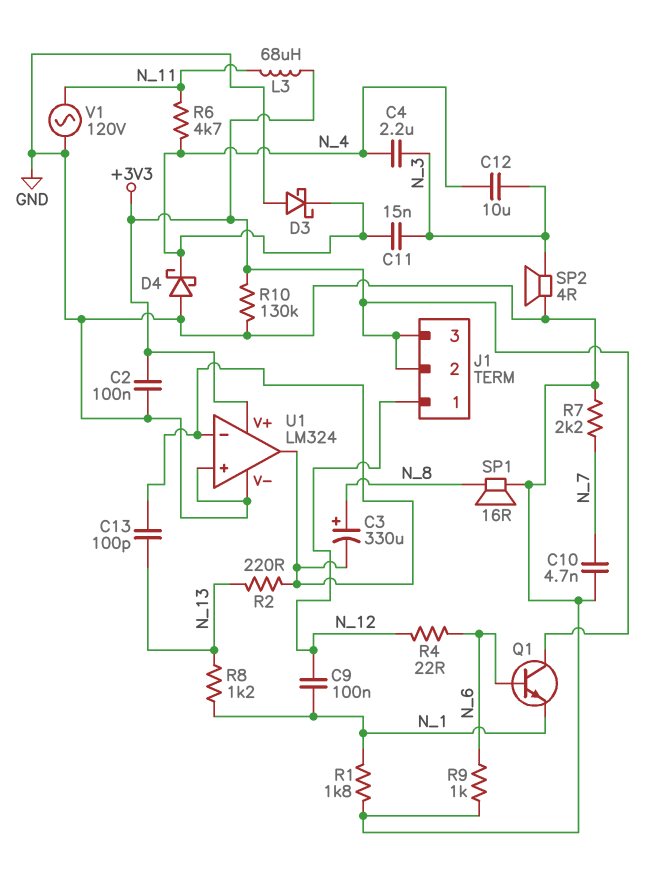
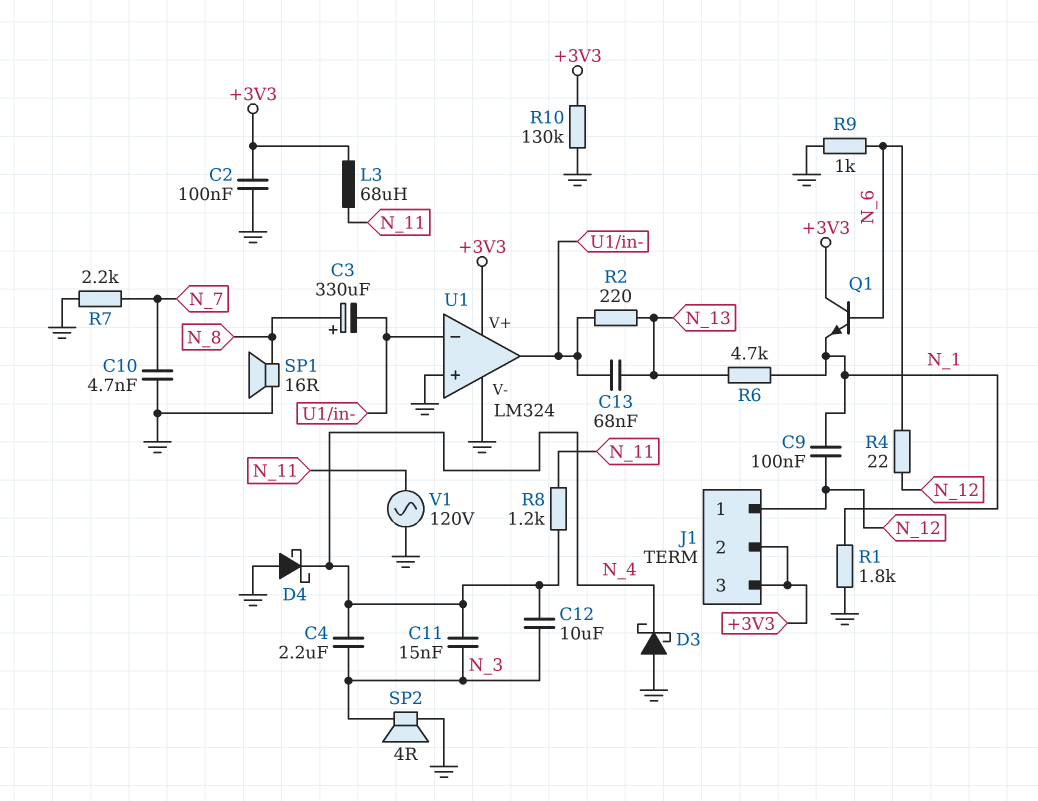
C13: 100pF (N_13, U1/in-) -> 68nF (N_13, U1/in-)
R6: 4.7k (N_4, N_11) -> 4.7k (N_1, N_13)
R8: 1.2k (N_1, N_13) -> 1.2k (N_4, N_11)

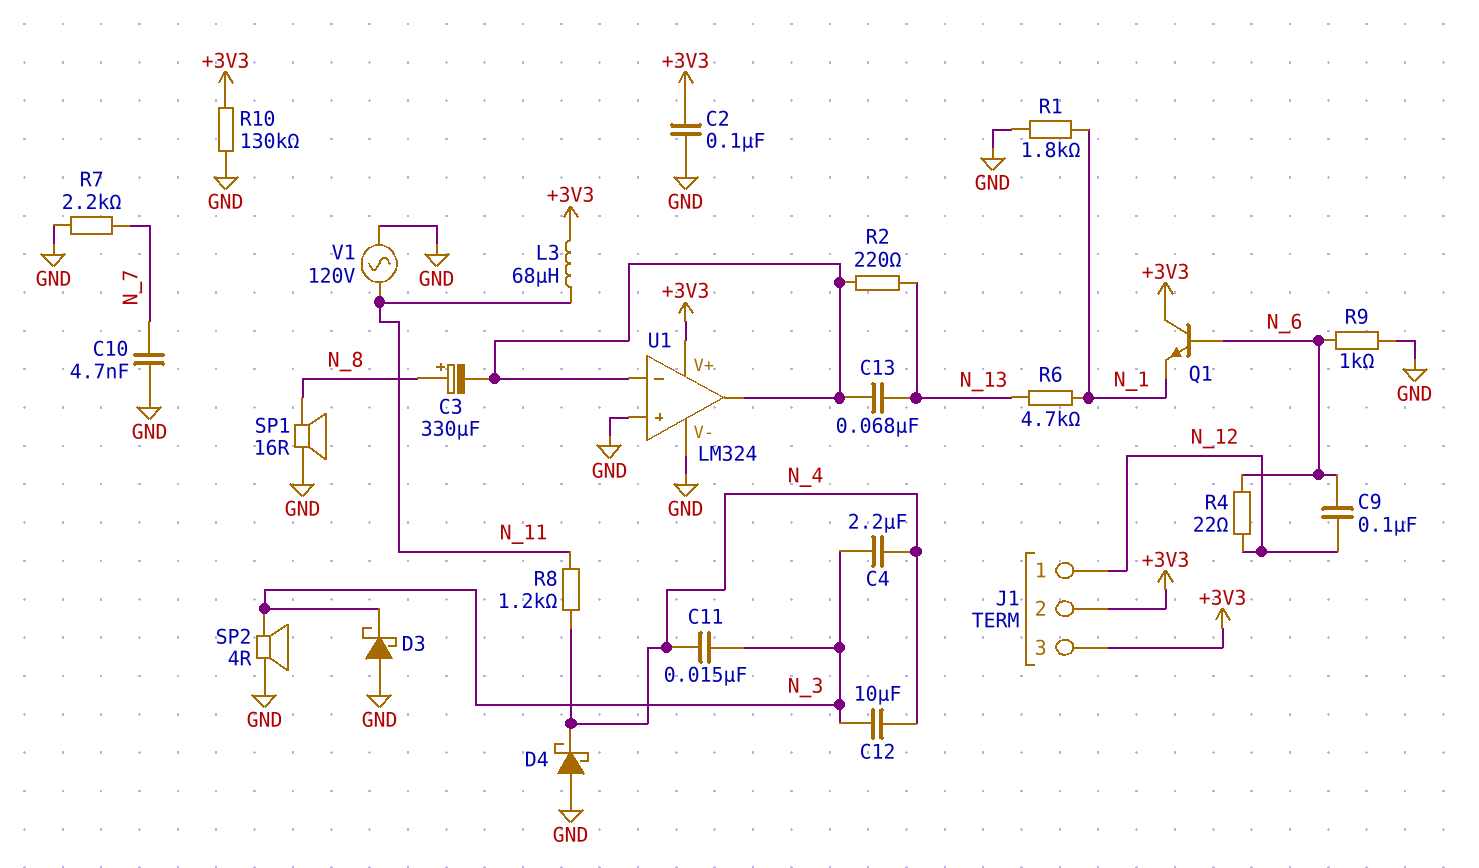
C9: 100nF (N_1, N_12) -> 100nF (N_6, N_12)
D3: schottky (A GND, K N_4) -> schottky (A GND, K N_3)

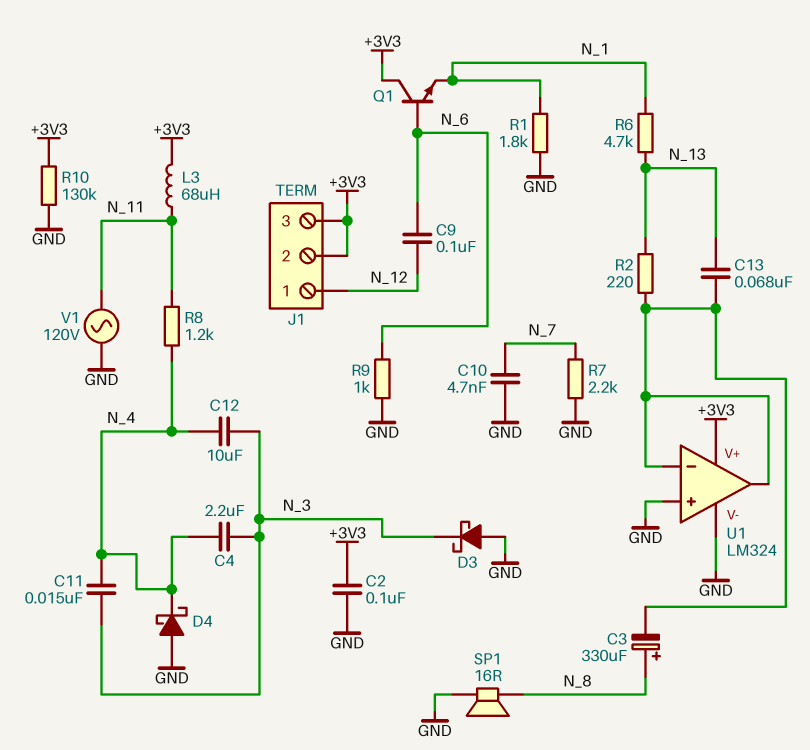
R4: 22 (N_6, N_12) -> none
SP2: speaker 4R (GND, N_3) -> none

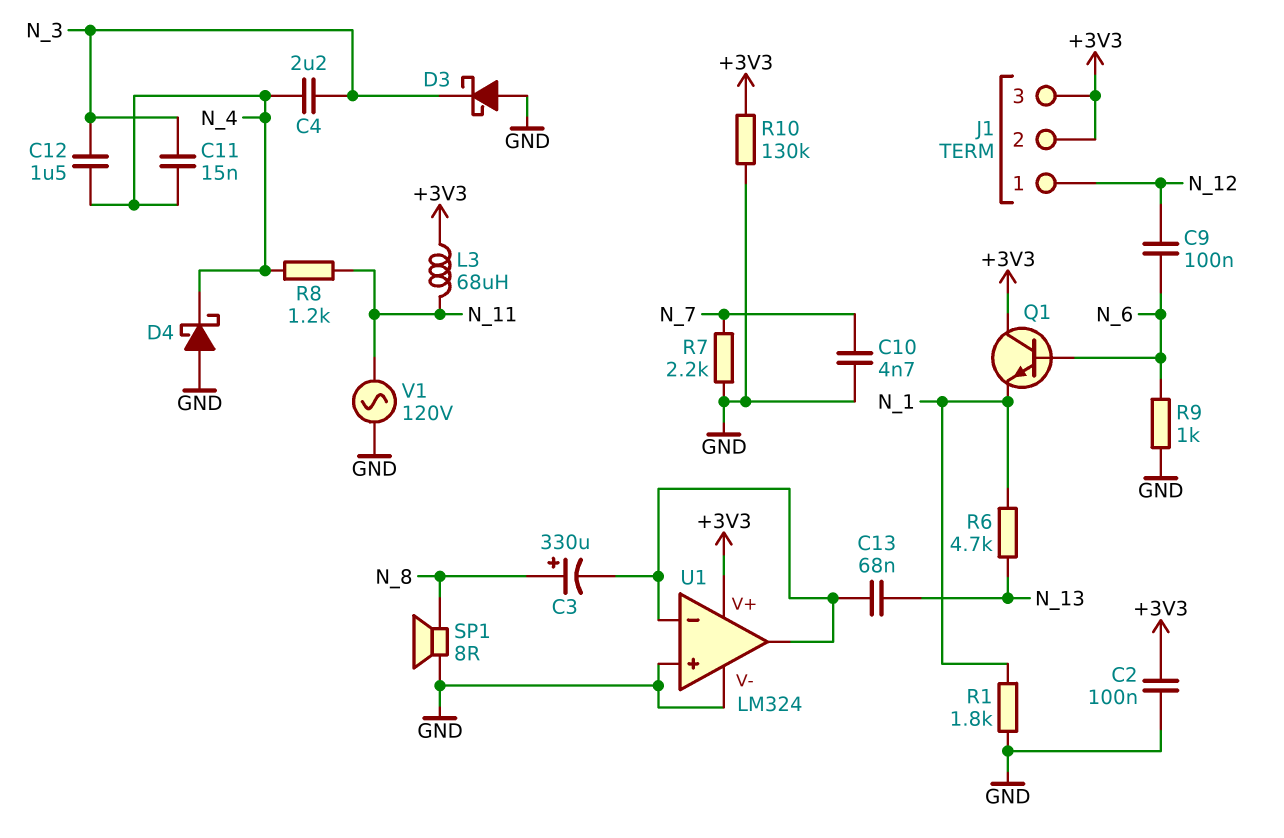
C12: 10uF (N_3, N_4) -> 1.5uF (N_3, N_4)
R2: 220 (N_13, U1/in-) -> none
SP1: speaker 16R (GND, N_8) -> speaker 8R (GND, N_8)

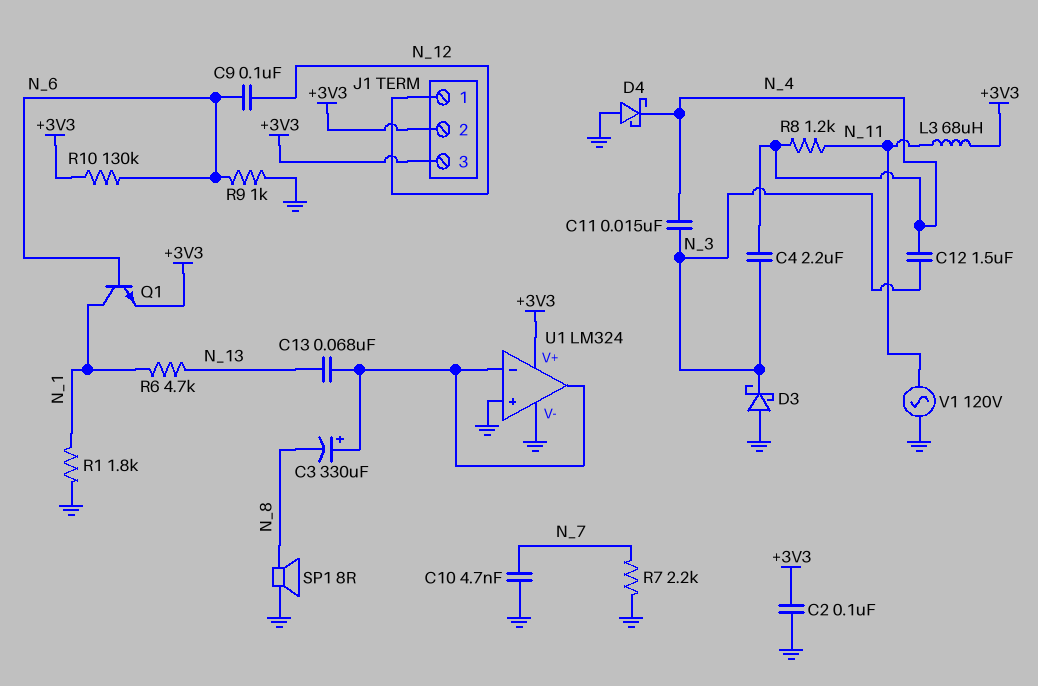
C3: 330uF (plus N_8, minus U1/in-) -> 330uF (plus U1/in-, minus N_8)
Q1: NPN (B N_6, C +3V3, E N_1) -> NPN (B N_6, C N_1, E +3V3)
R10: 130k (+3V3, GND) -> 130k (+3V3, N_6)

